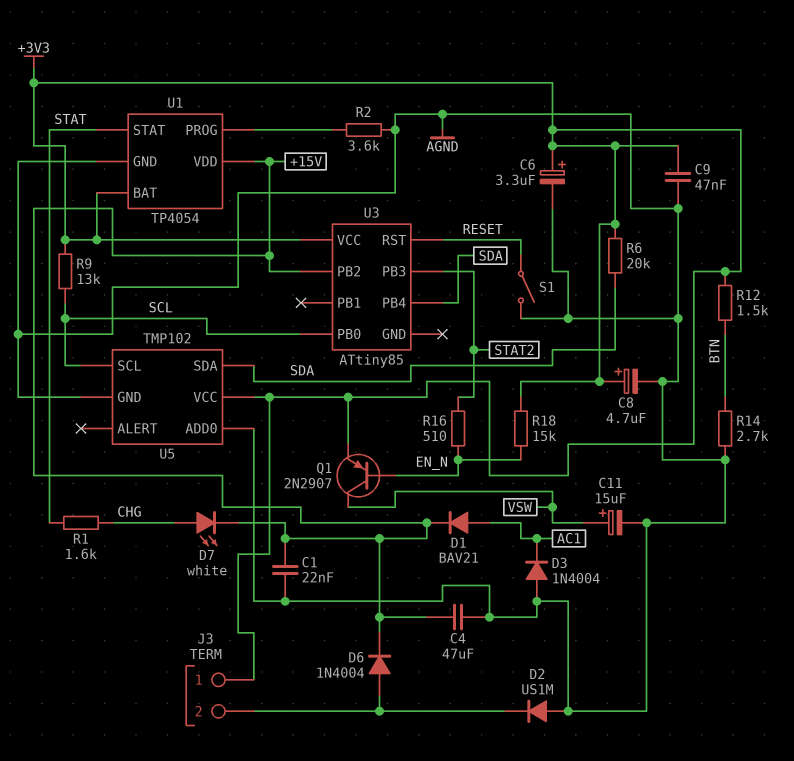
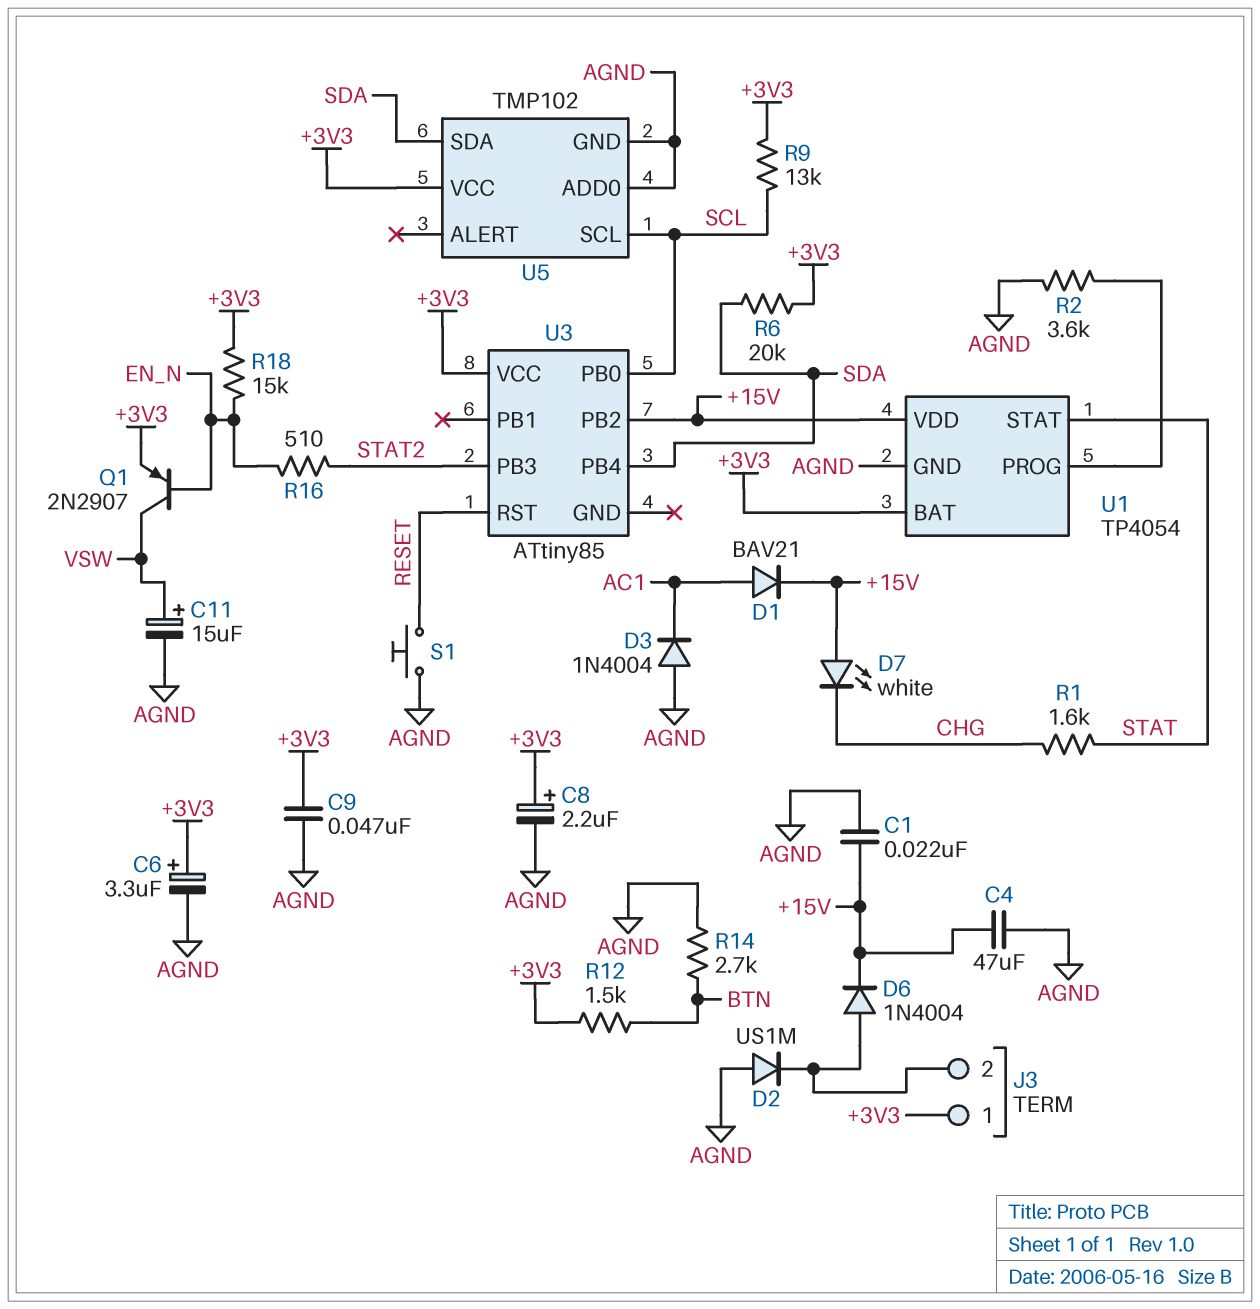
C8: 4.7uF (plus +3V3, minus AGND) -> 2.2uF (plus +3V3, minus AGND)
D7: LED white (A CHG, K +15V) -> LED white (A +15V, K CHG)
S1: switch (AGND, RESET) -> button (AGND, RESET)

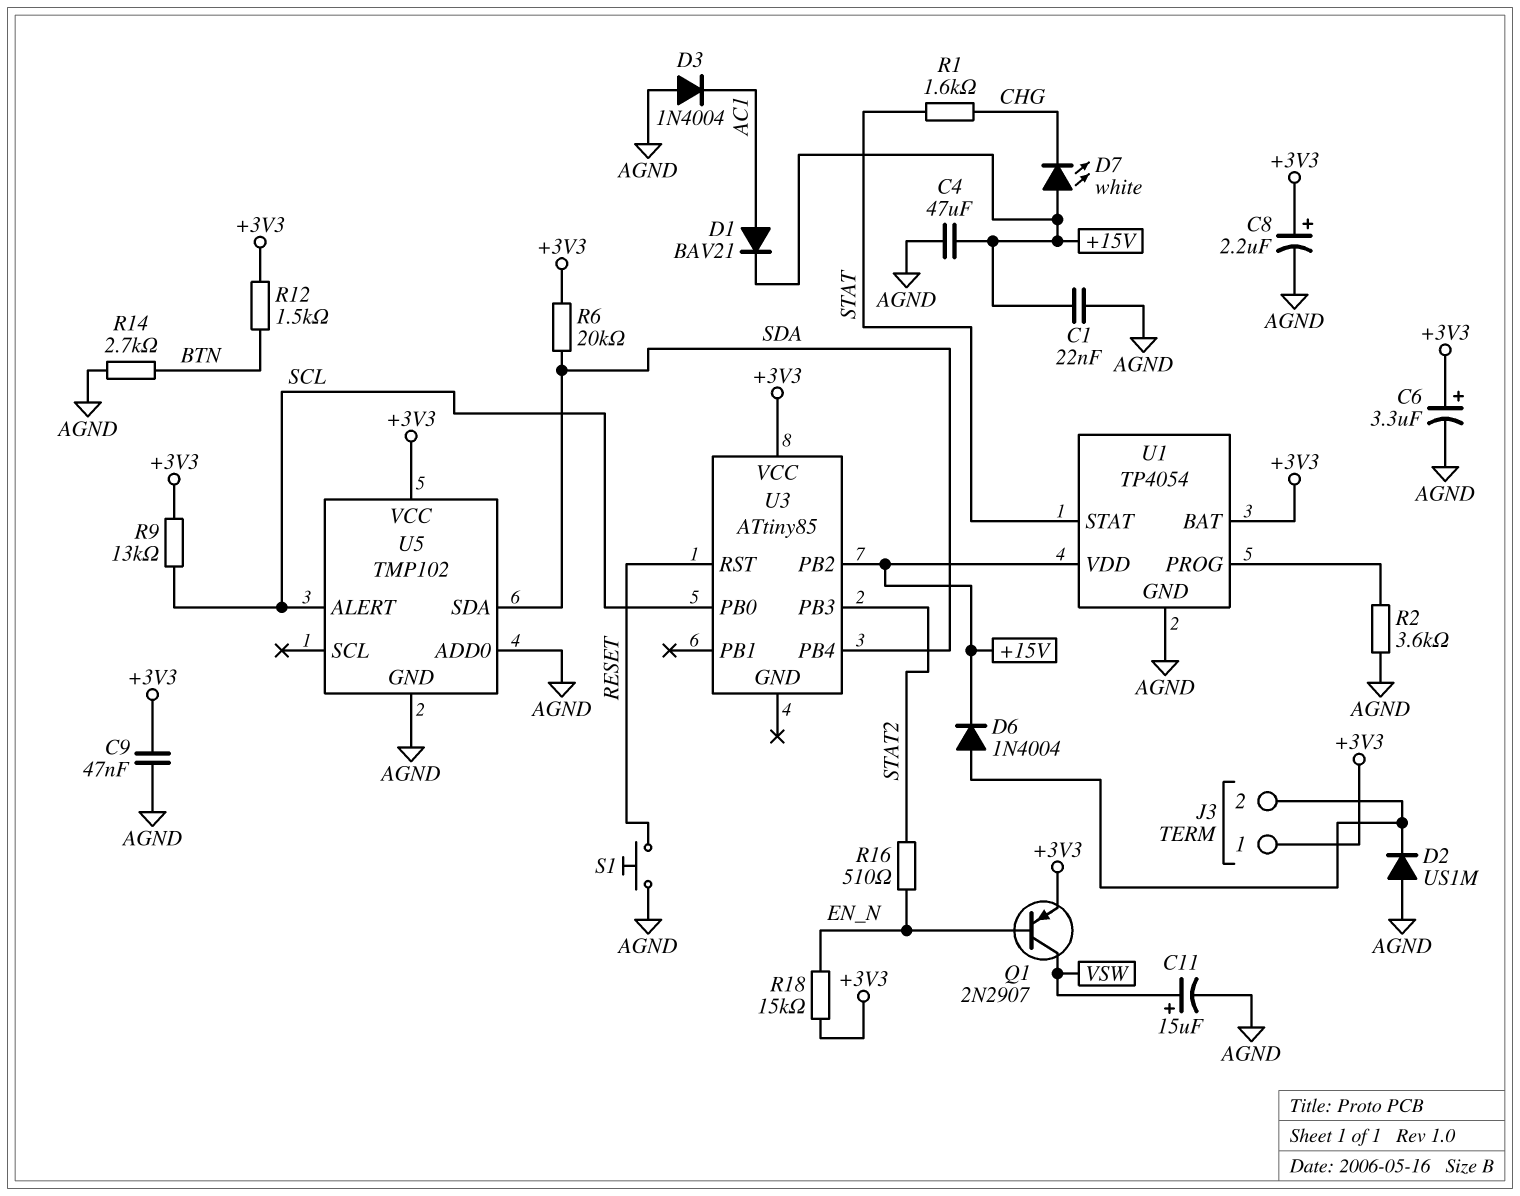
U5 pin ALERT: none -> SCL
U5 pin SCL: SCL -> none

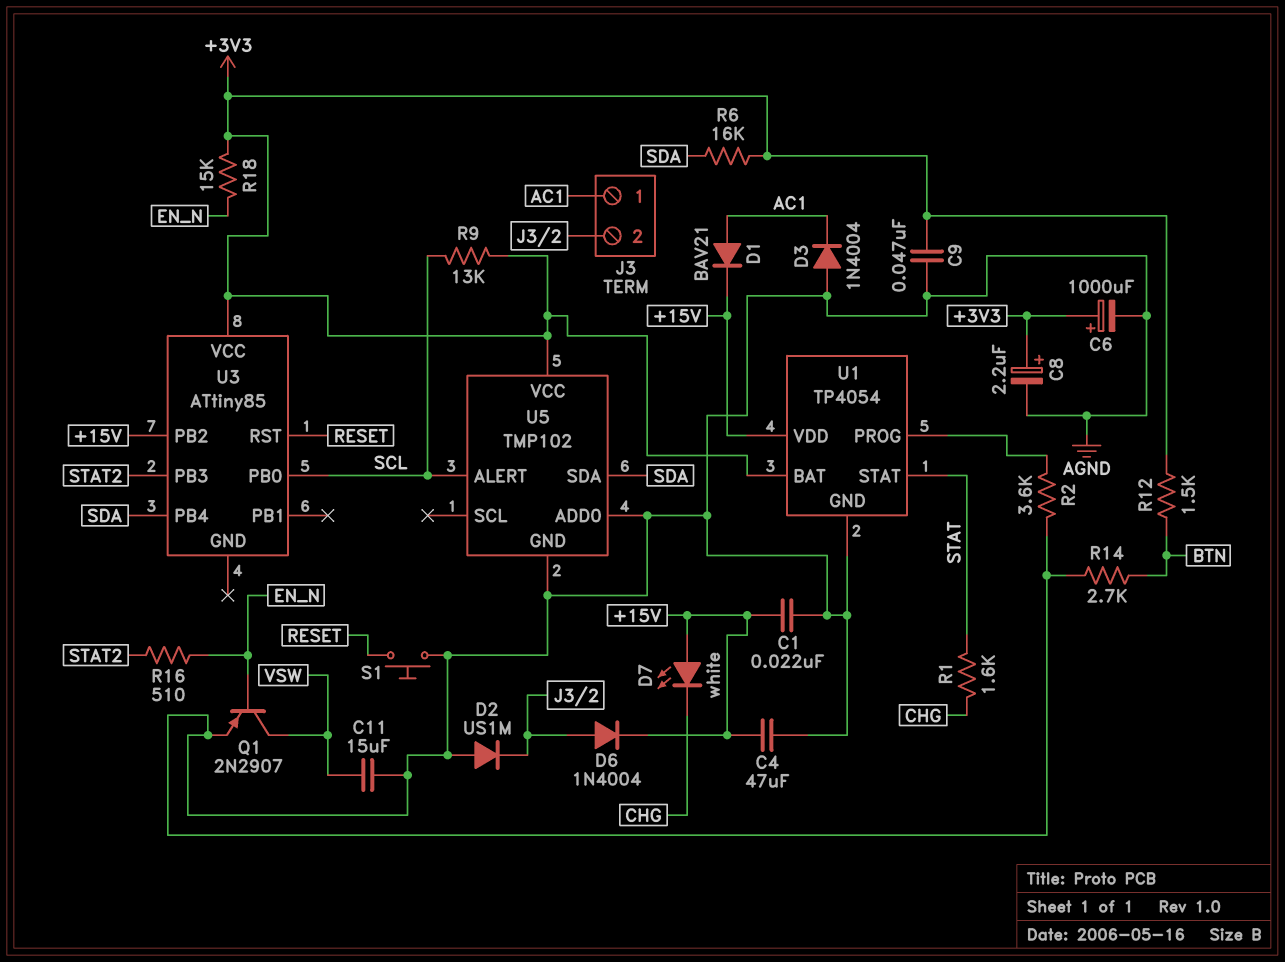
C6: 3.3uF (plus +3V3, minus AGND) -> 1000uF (plus +3V3, minus AGND)
C11: 15uF (plus VSW, minus AGND) -> 15uF (AGND, VSW)
J3 pin 1: +3V3 -> AC1
Q1: PNP 2N2907 (B EN_N, C VSW, E +3V3) -> PNP 2N2907 (B EN_N, C VSW, E AGND)
R6: 20k (+3V3, SDA) -> 16k (+3V3, SDA)

